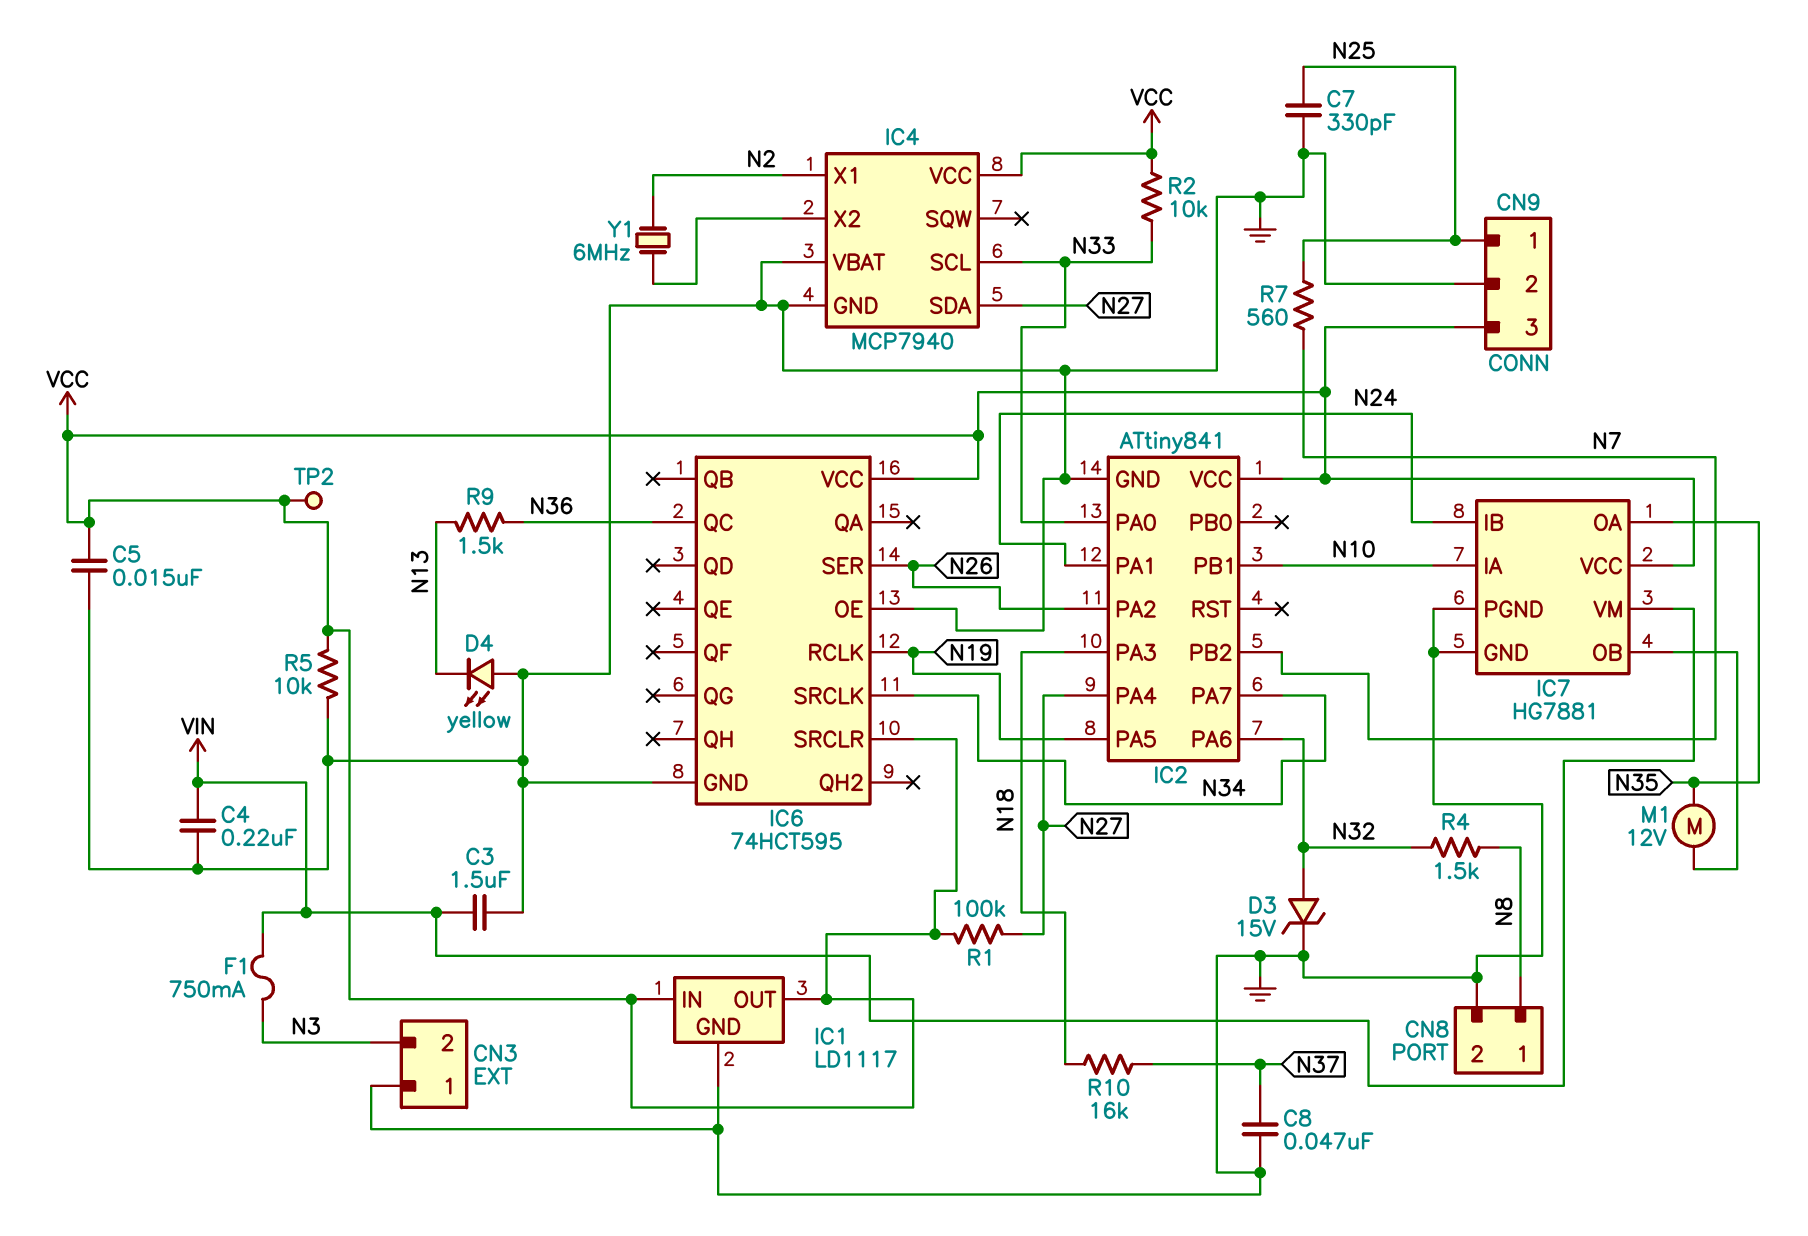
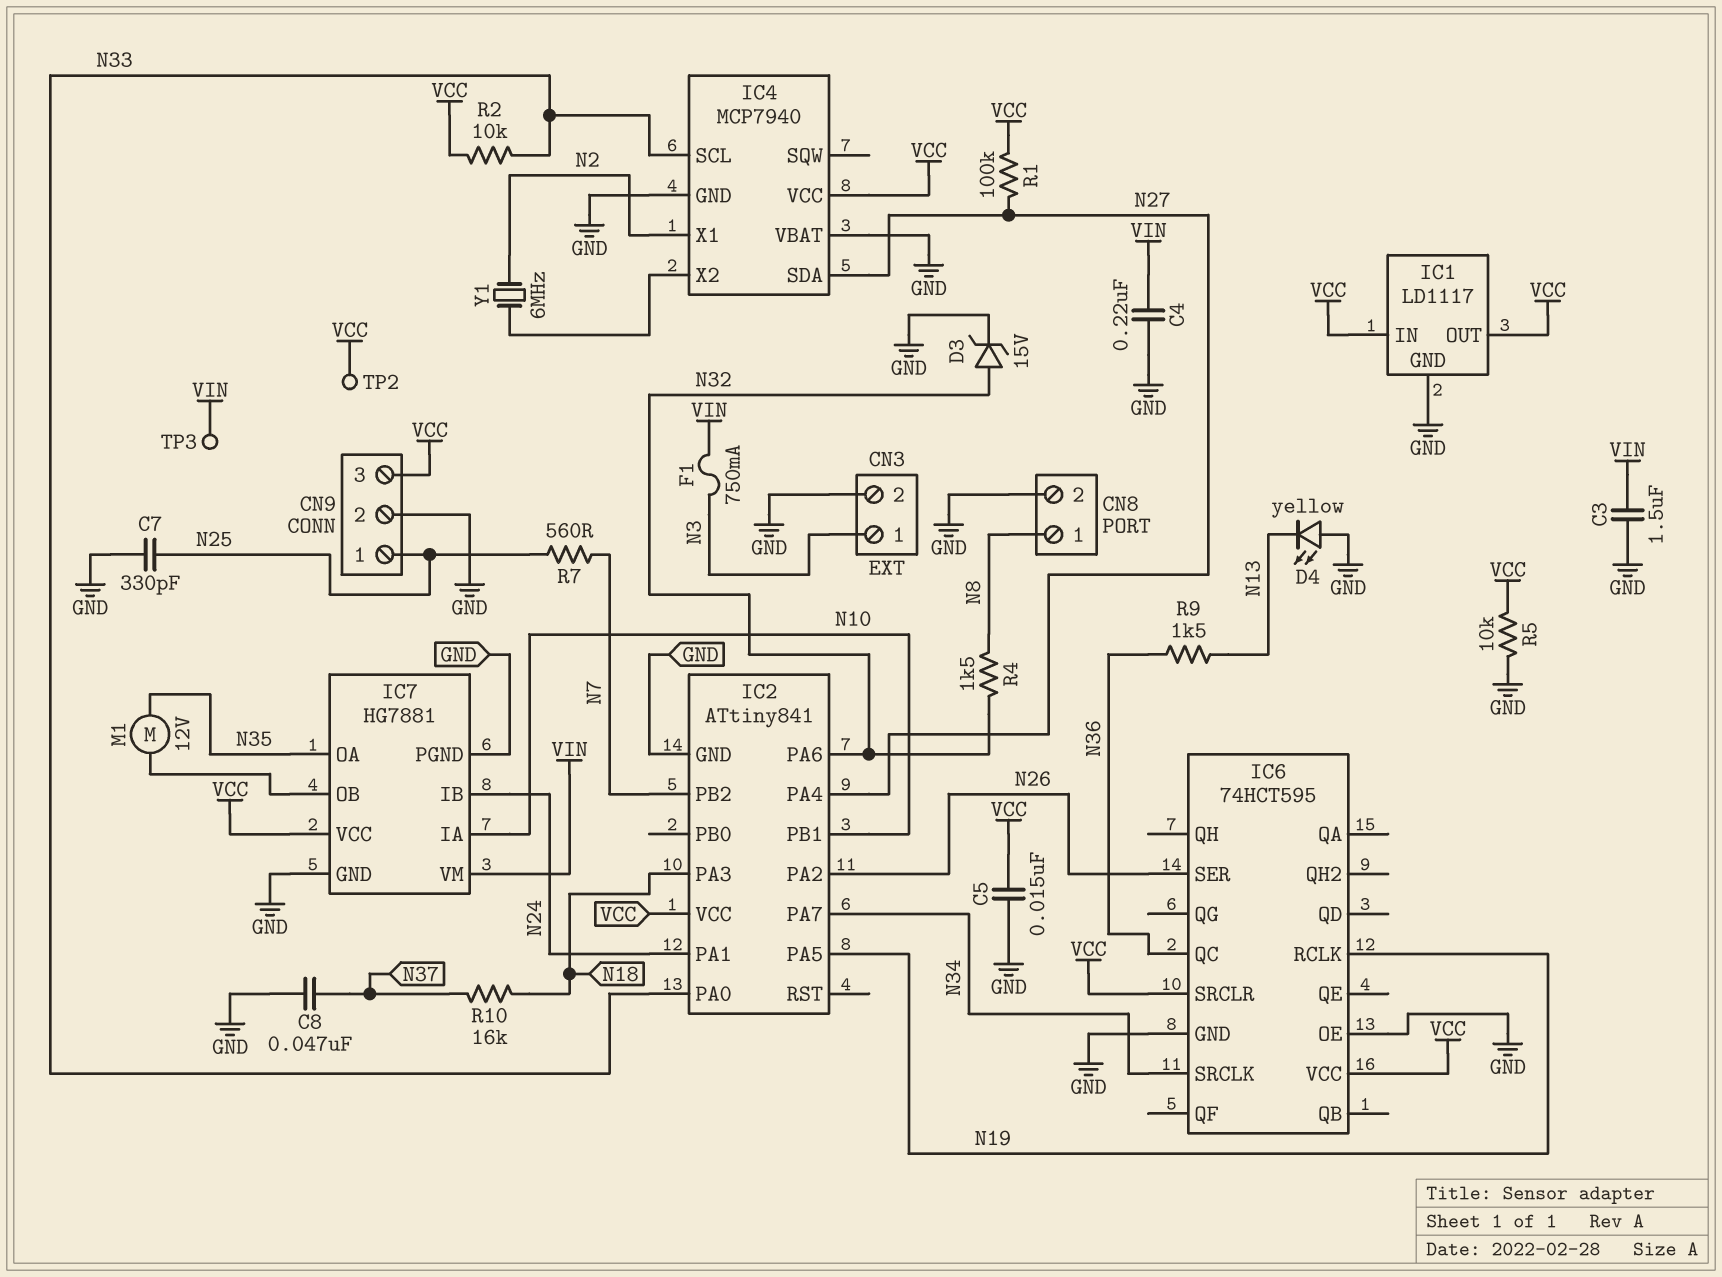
CN3 pin 1: GND -> N3
CN3 pin 2: N3 -> GND
TP3: none -> test point (VIN)

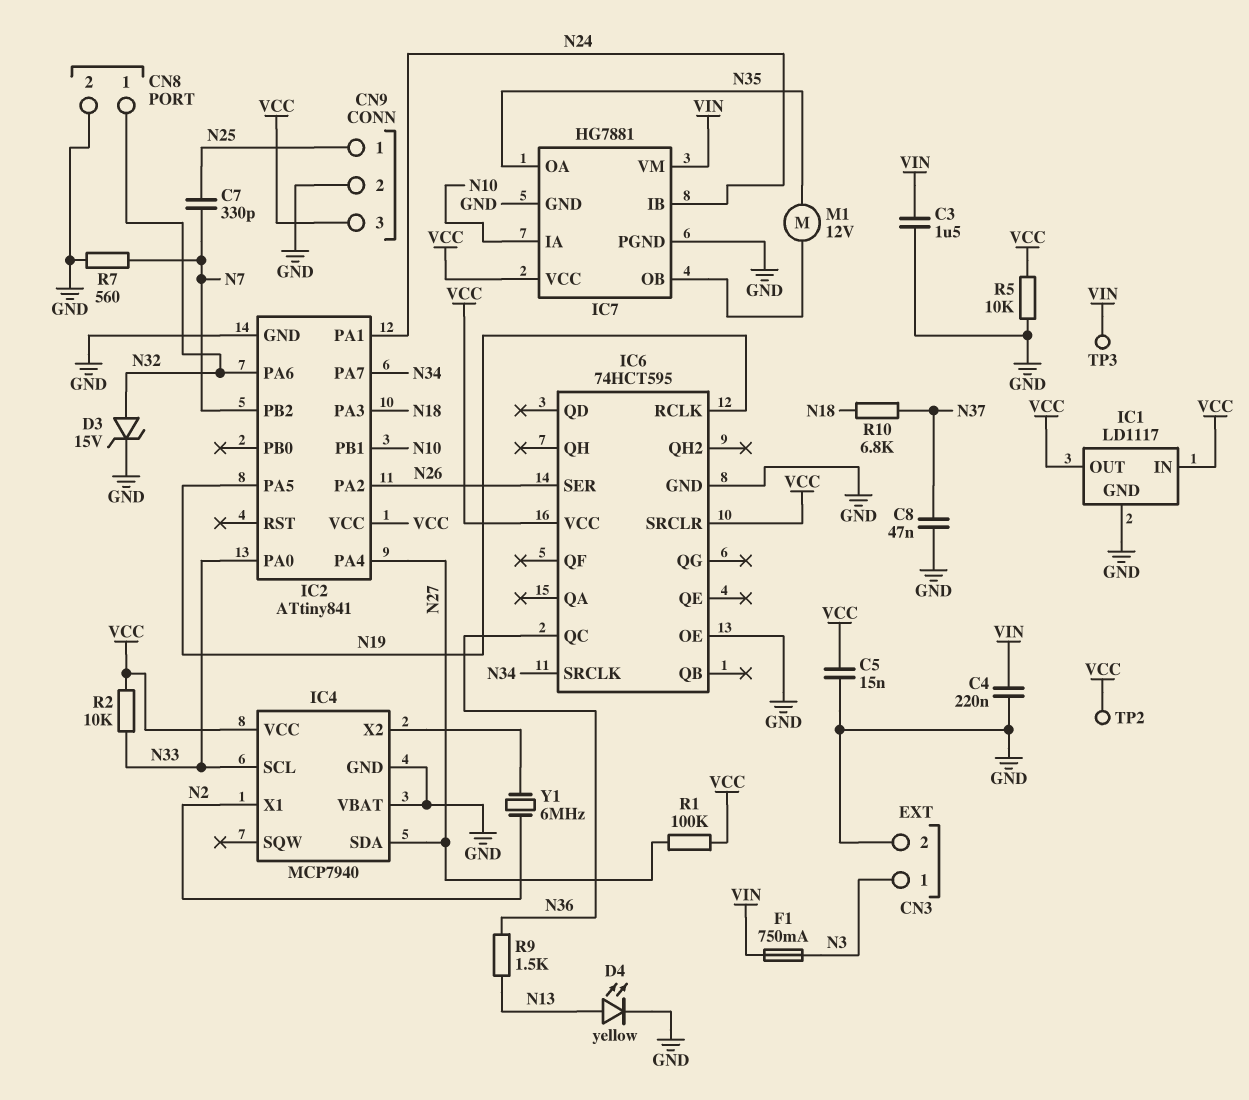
C7: 330pF (GND, N25) -> 330pF (N7, N25)
CN8 pin 1: N8 -> N32
D4: LED yellow (A GND, K N13) -> LED yellow (A N13, K GND)
R4: 1.5k (N8, N32) -> none
R7: 560 (N7, N25) -> 560 (GND, N7)
R10: 16k (N18, N37) -> 6.8k (N18, N37)

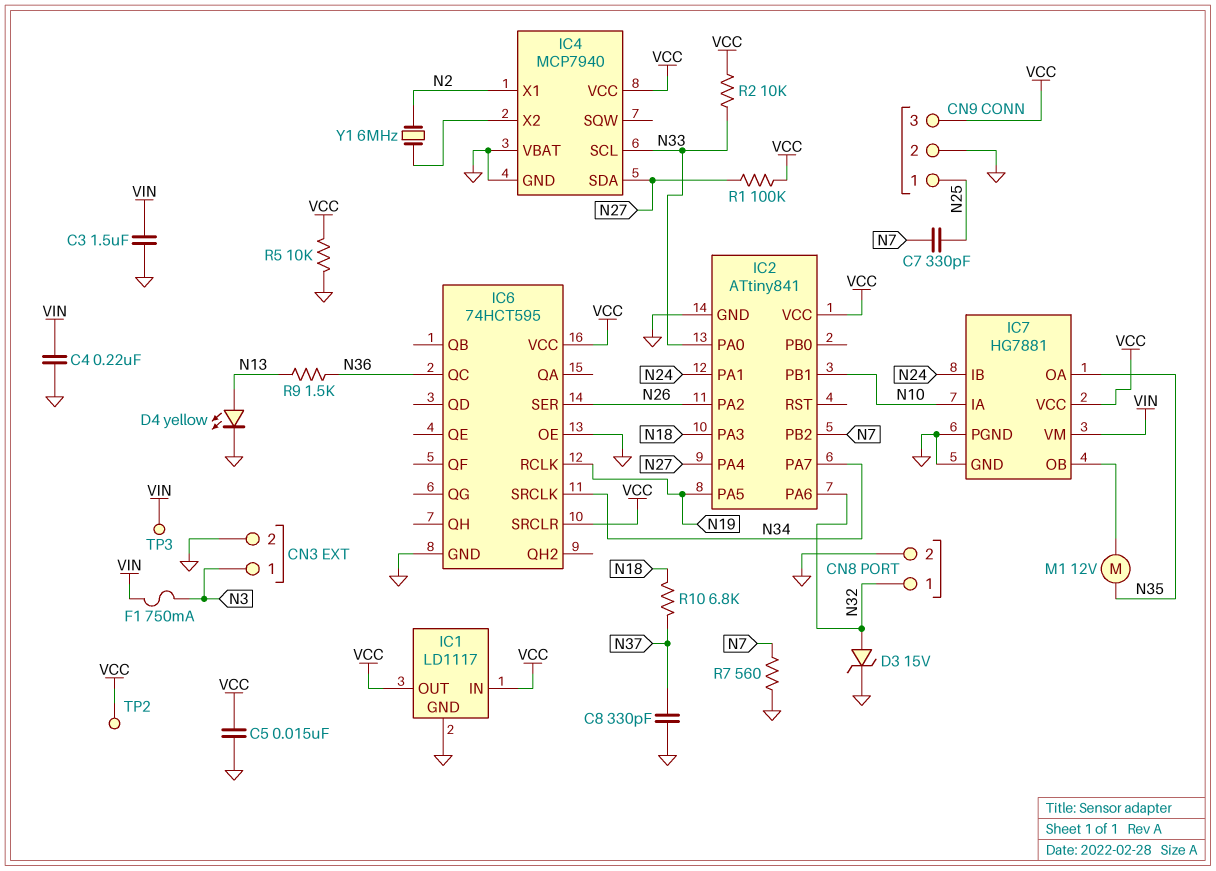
C8: 47nF (GND, N37) -> 330pF (GND, N37)

